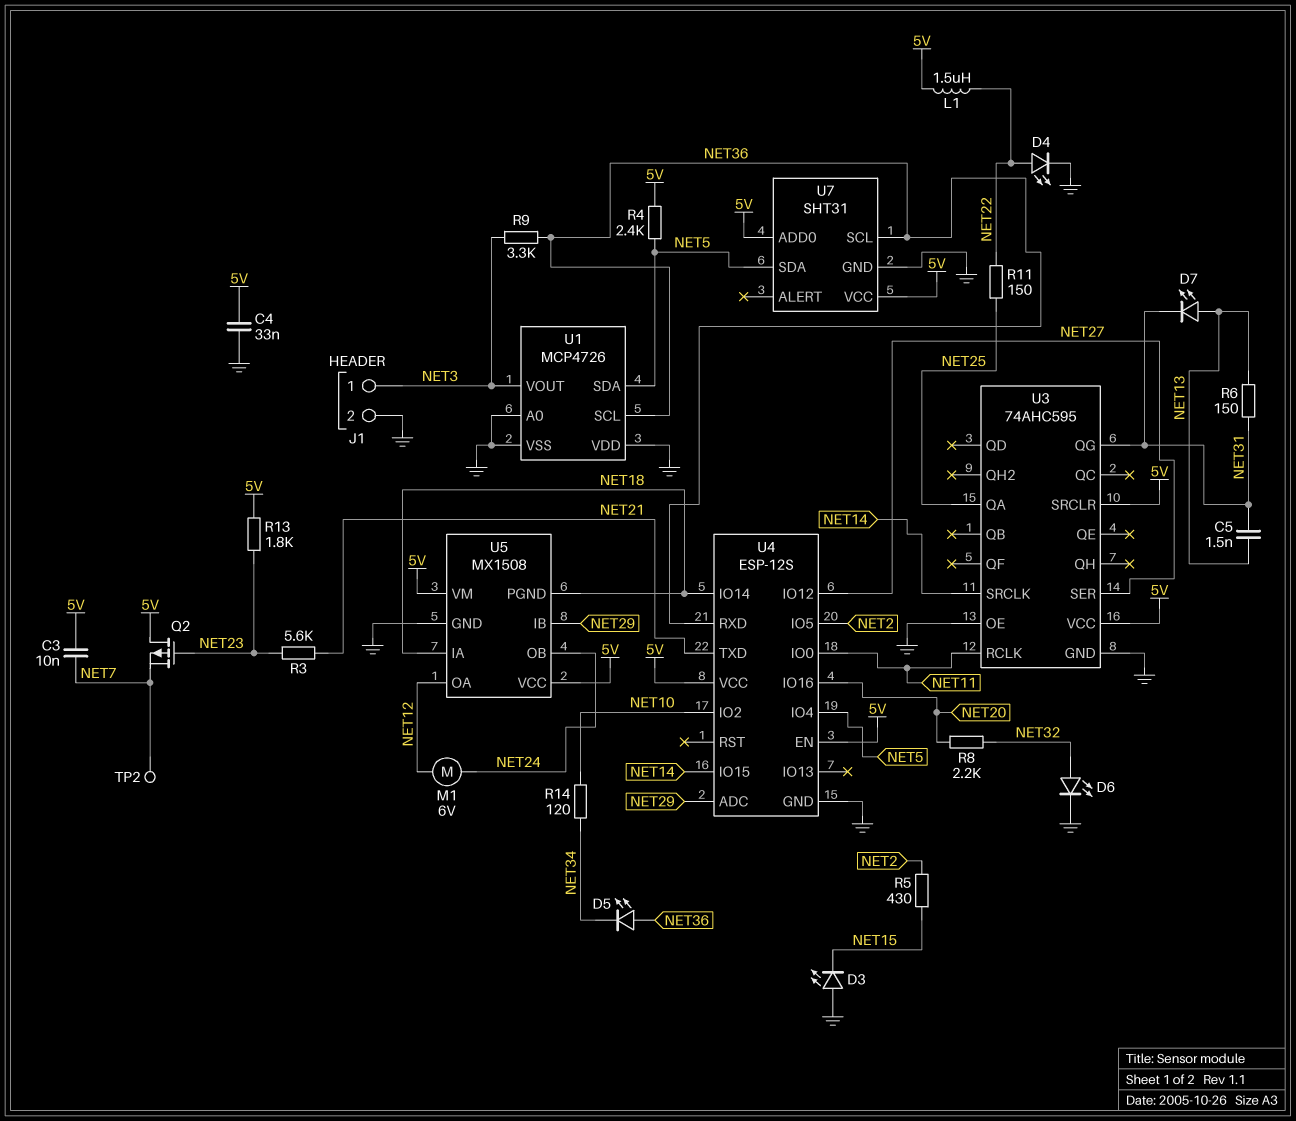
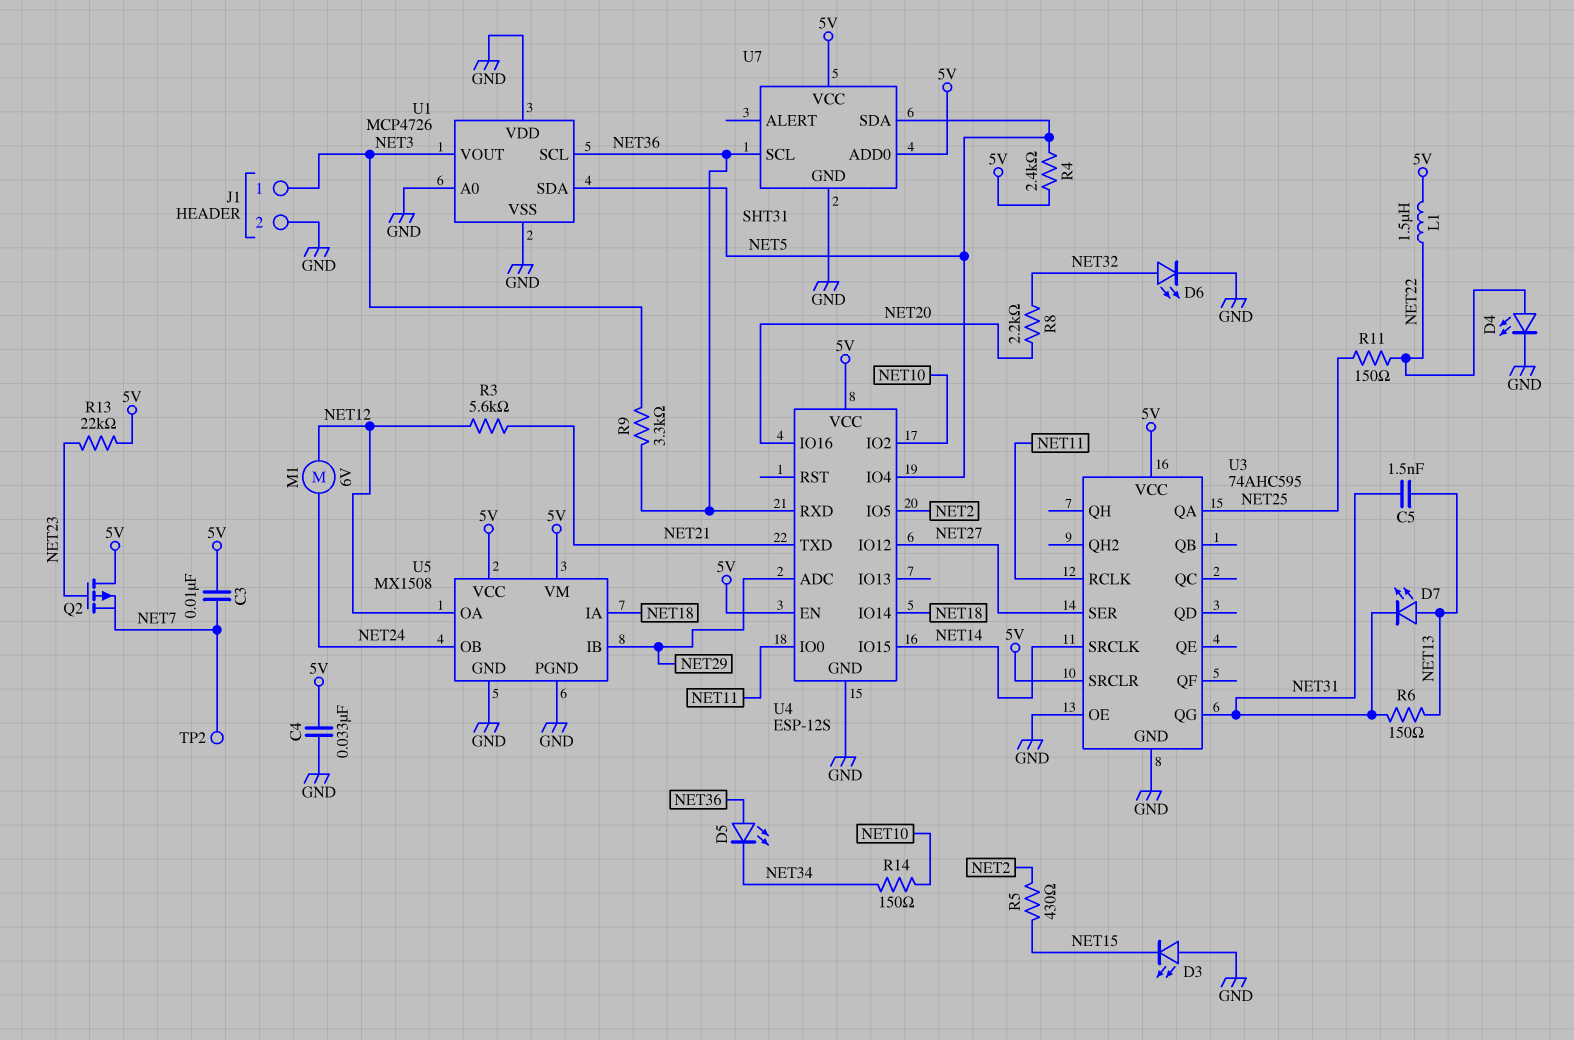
R3: 5.6k (NET21, NET23) -> 5.6k (NET12, NET21)
R13: 1.8k (5V, NET23) -> 22k (5V, NET23)
R14: 120 (NET10, NET34) -> 150 (NET10, NET34)
U5 pin PGND: NET18 -> GND

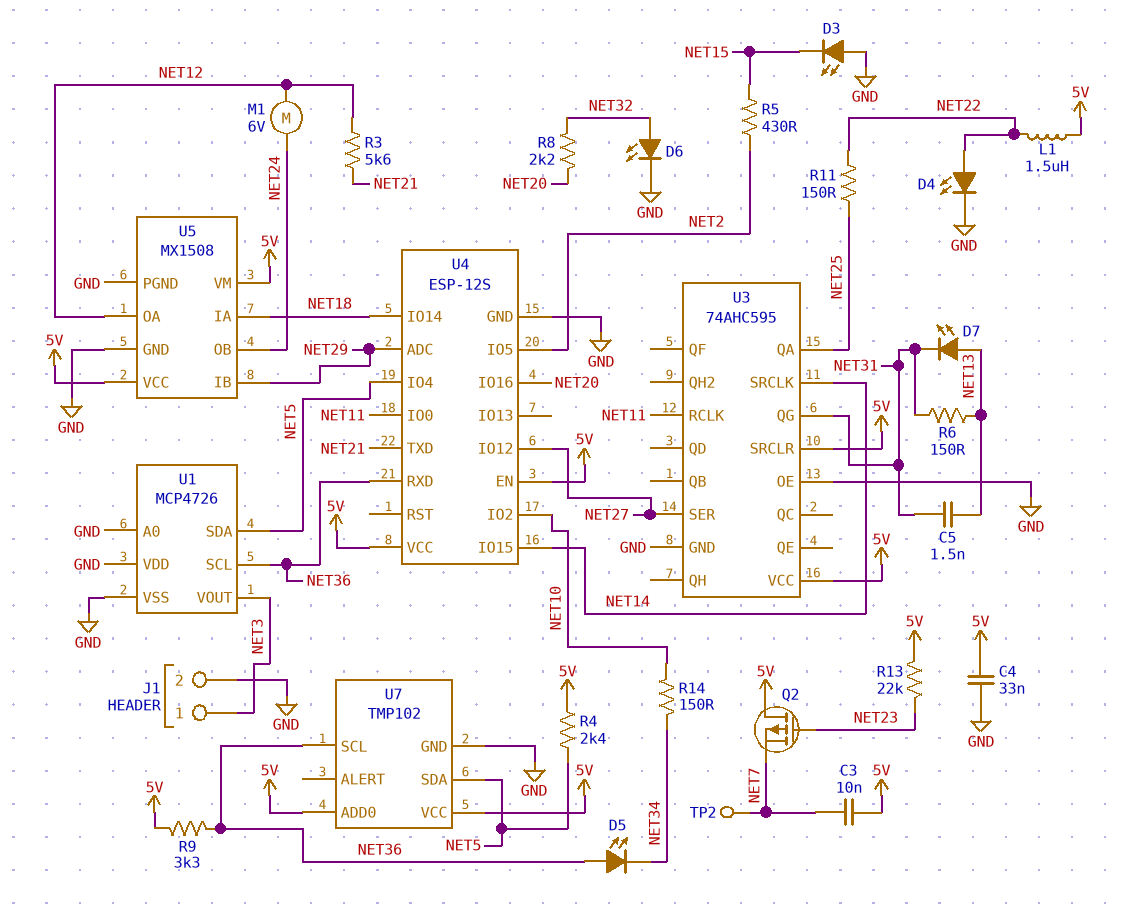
R9: 3.3k (NET3, NET36) -> 3.3k (5V, NET36)
U7: SHT31 -> TMP102

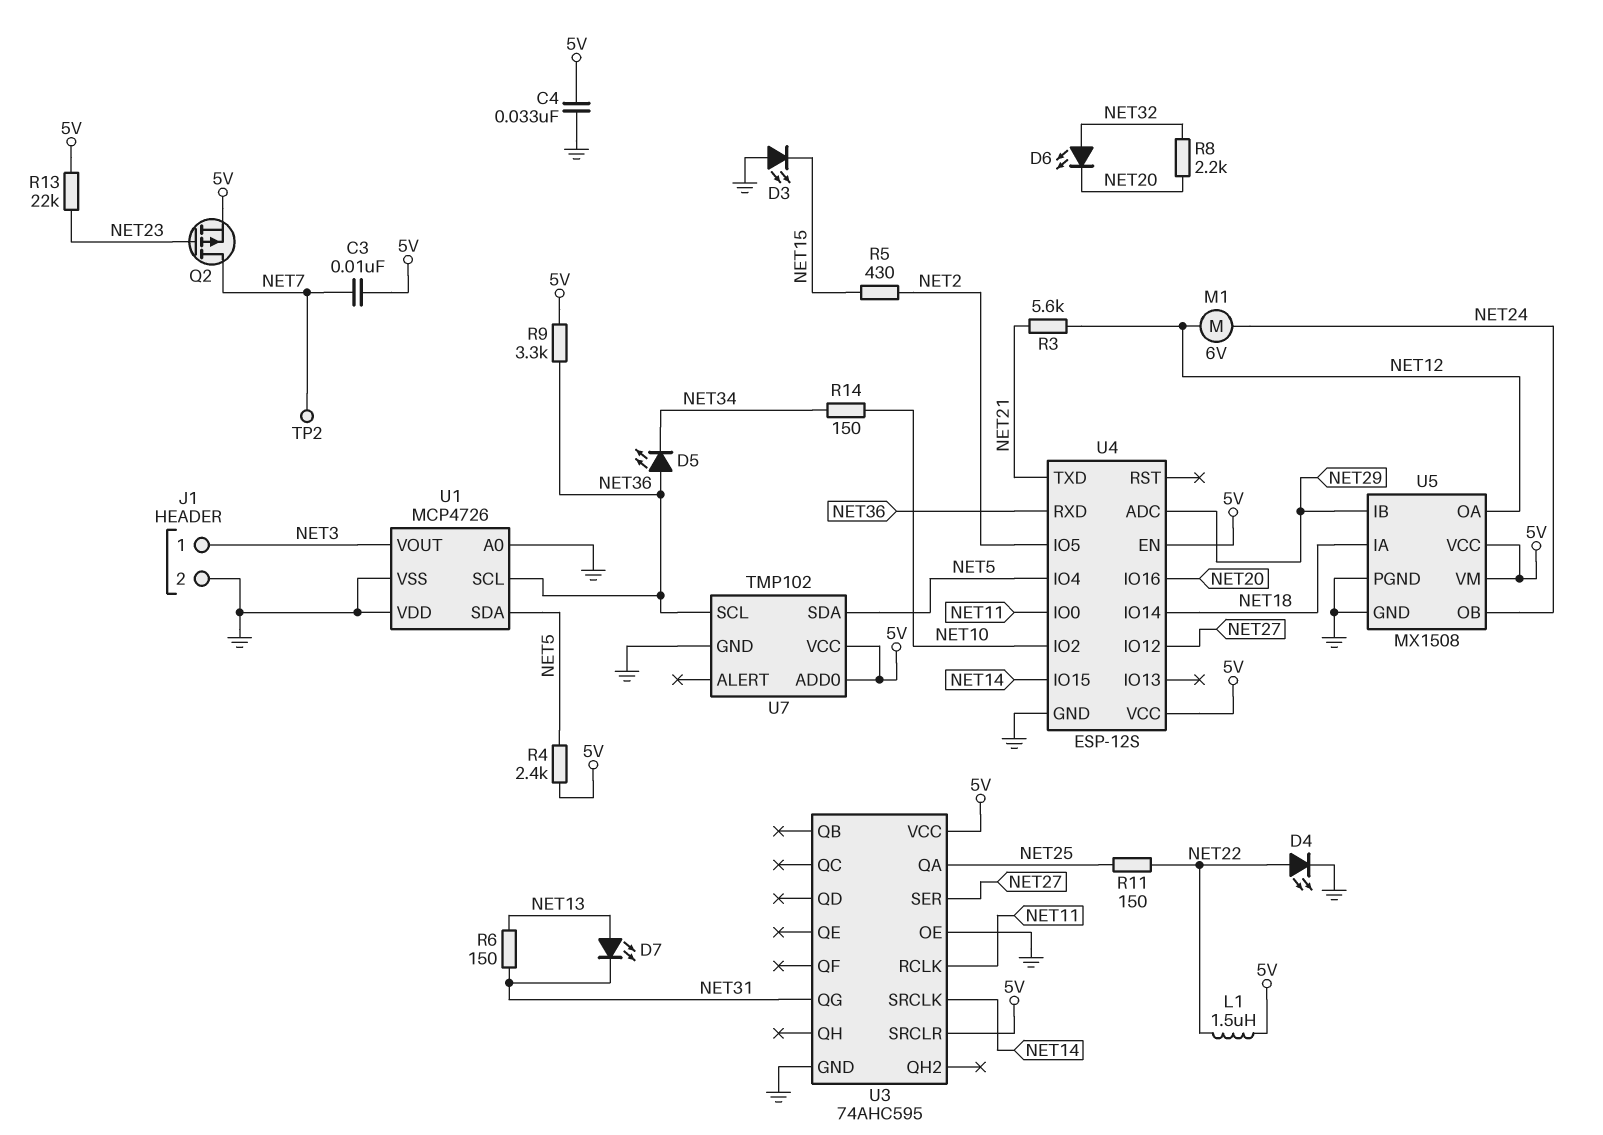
C5: 1.5nF (NET13, NET31) -> none
D6: LED (A NET32, K GND) -> LED (A NET32, K NET20)
Q2: PMOS (G NET23, D 5V, S NET7) -> PMOS (G NET23, D NET7, S 5V)

